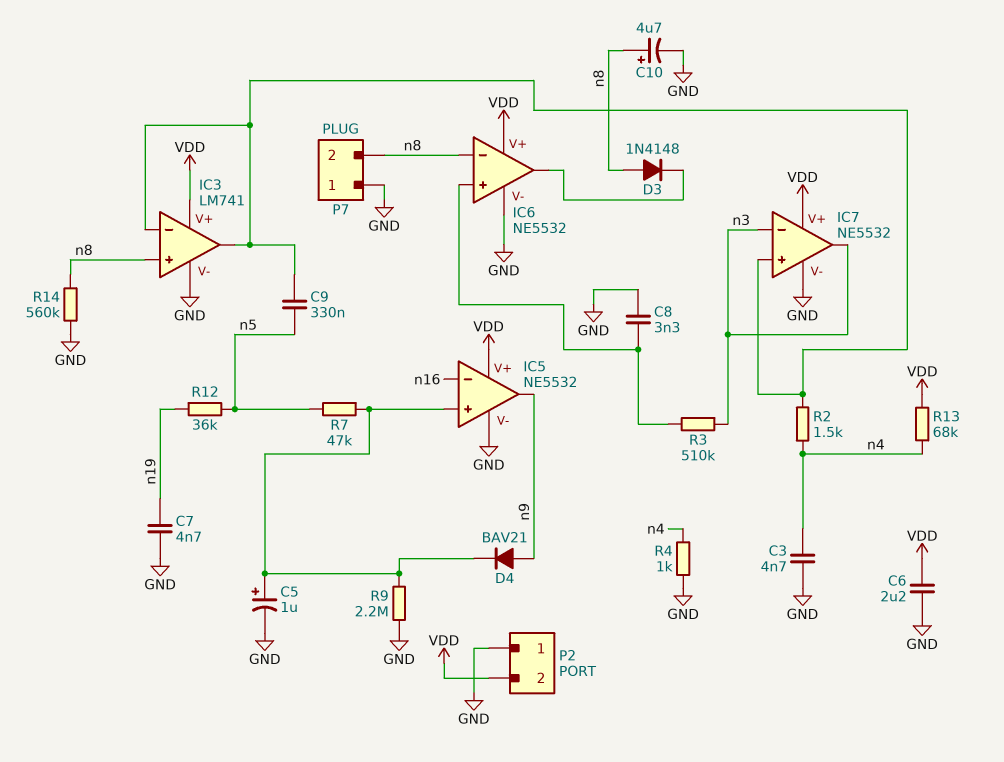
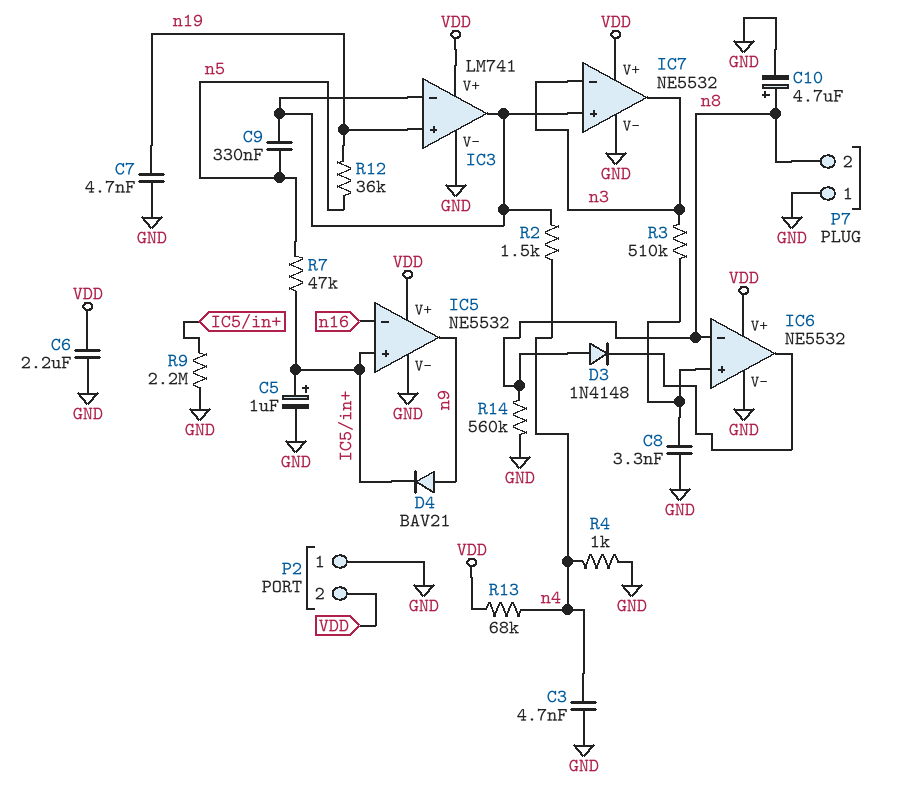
IC3 pin in+: n8 -> n19

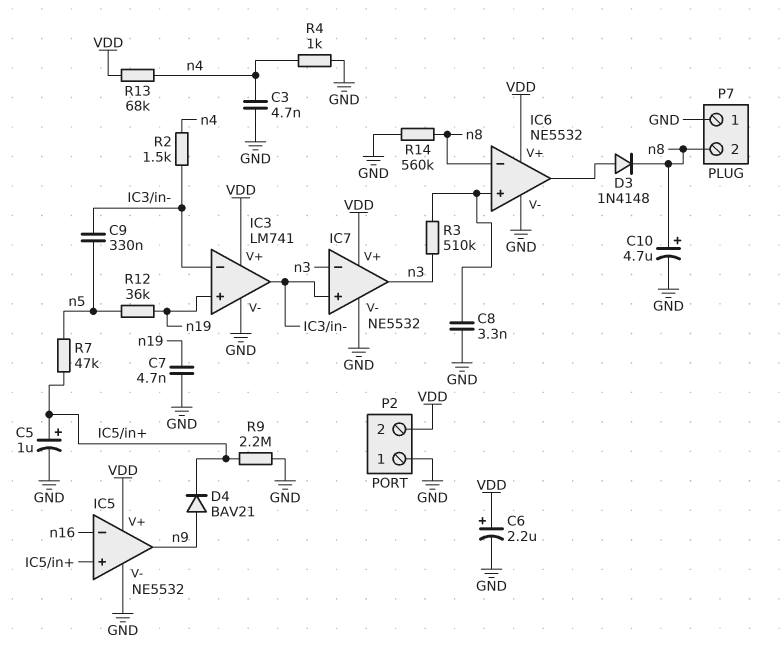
C6: 2.2uF (GND, VDD) -> 2.2uF (plus VDD, minus GND)
D3: diode 1N4148 (A n8, K IC6/out) -> diode 1N4148 (A IC6/out, K n8)

